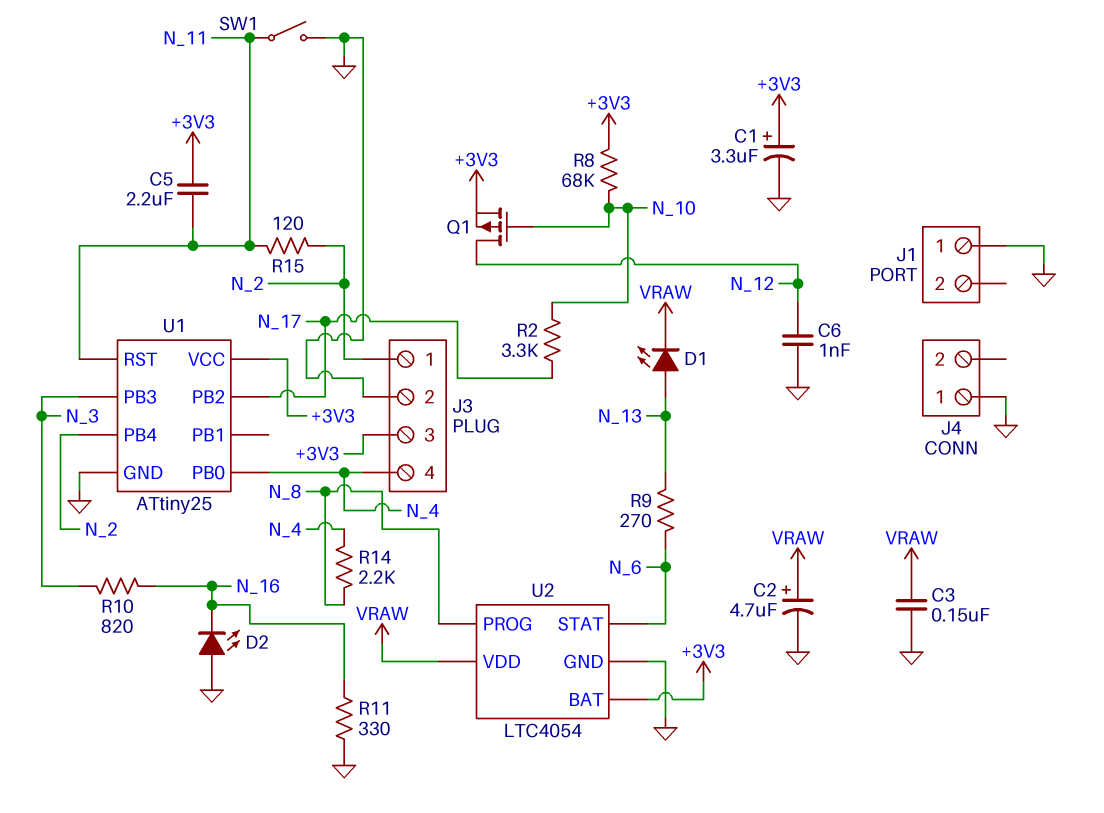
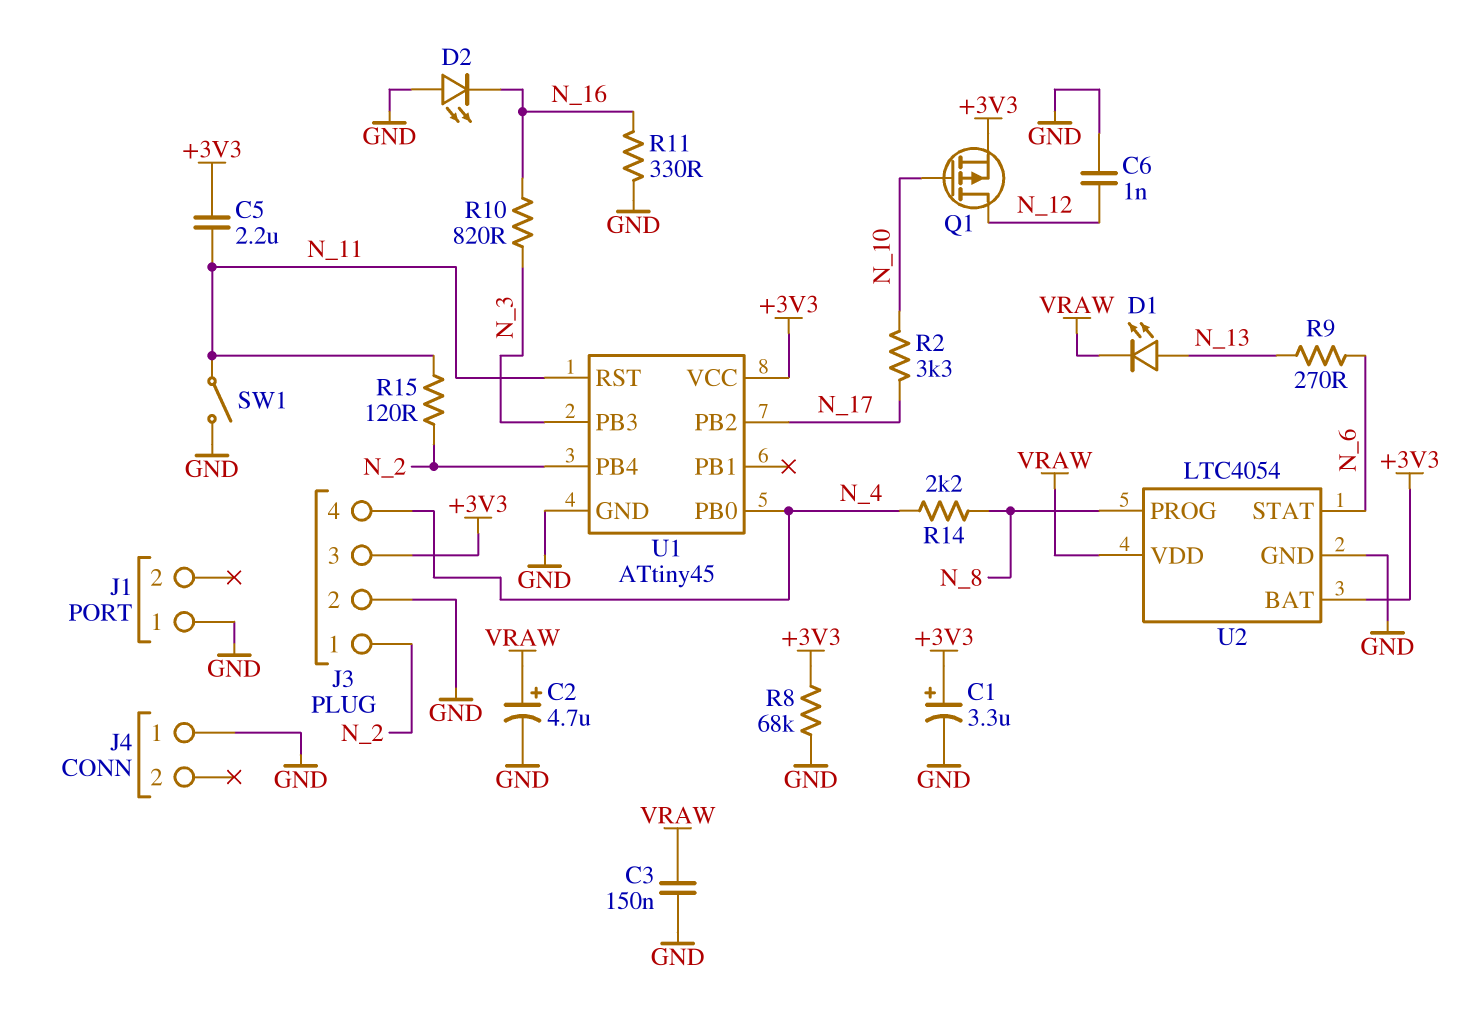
R8: 68k (+3V3, N_10) -> 68k (+3V3, GND)
U1: ATtiny25 -> ATtiny45

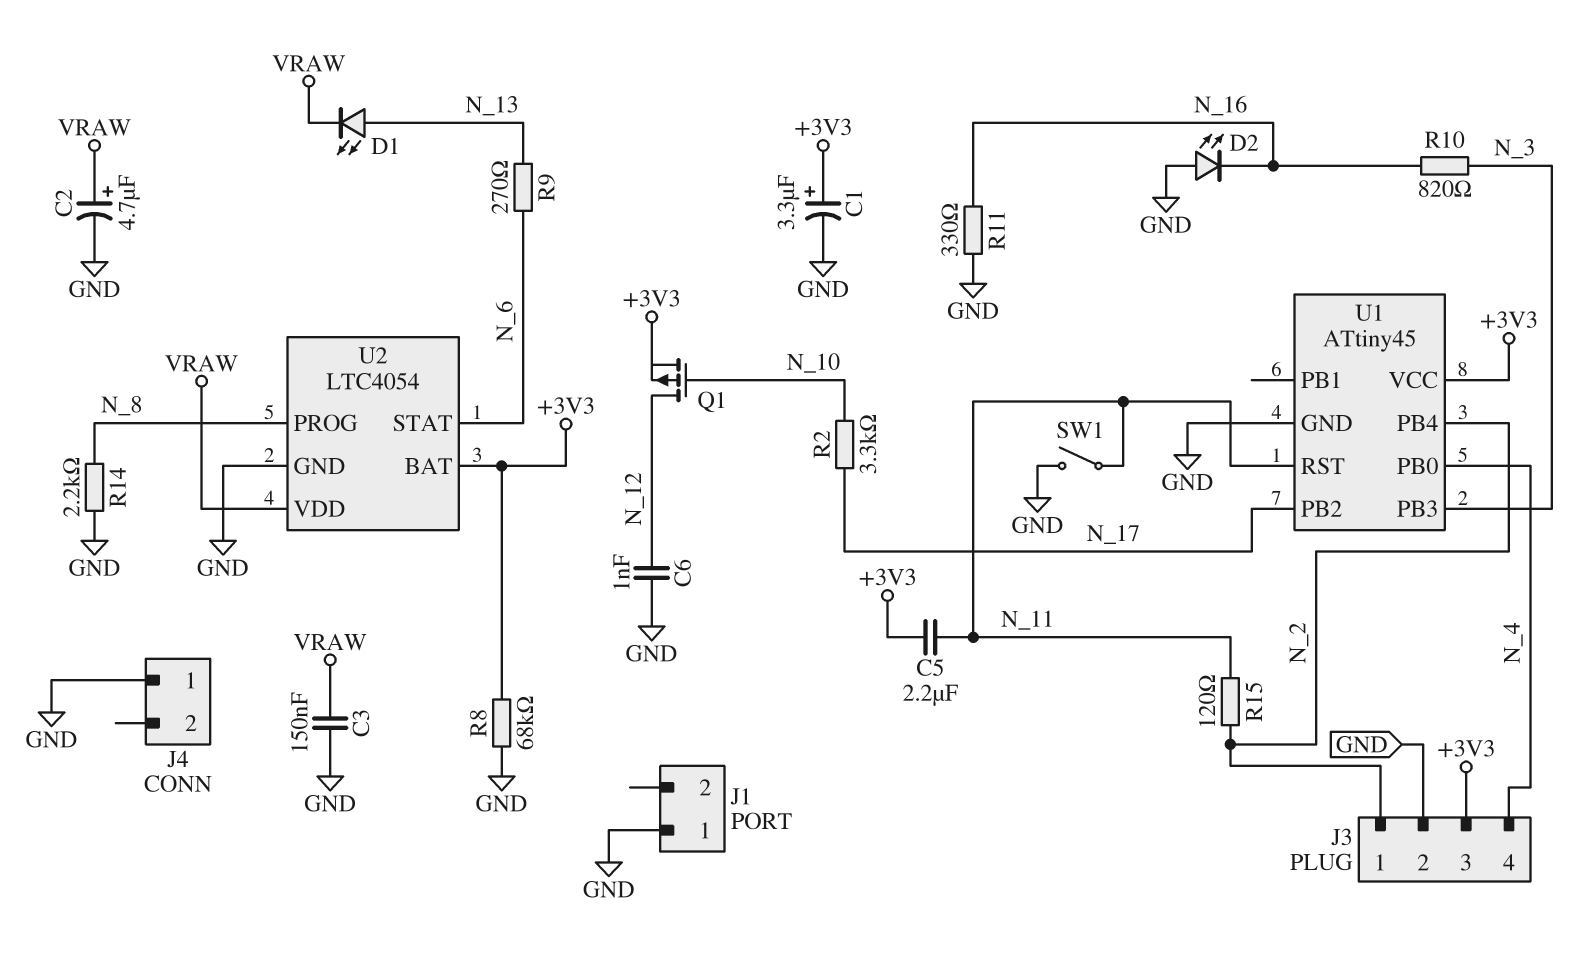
R14: 2.2k (N_4, N_8) -> 2.2k (GND, N_8)

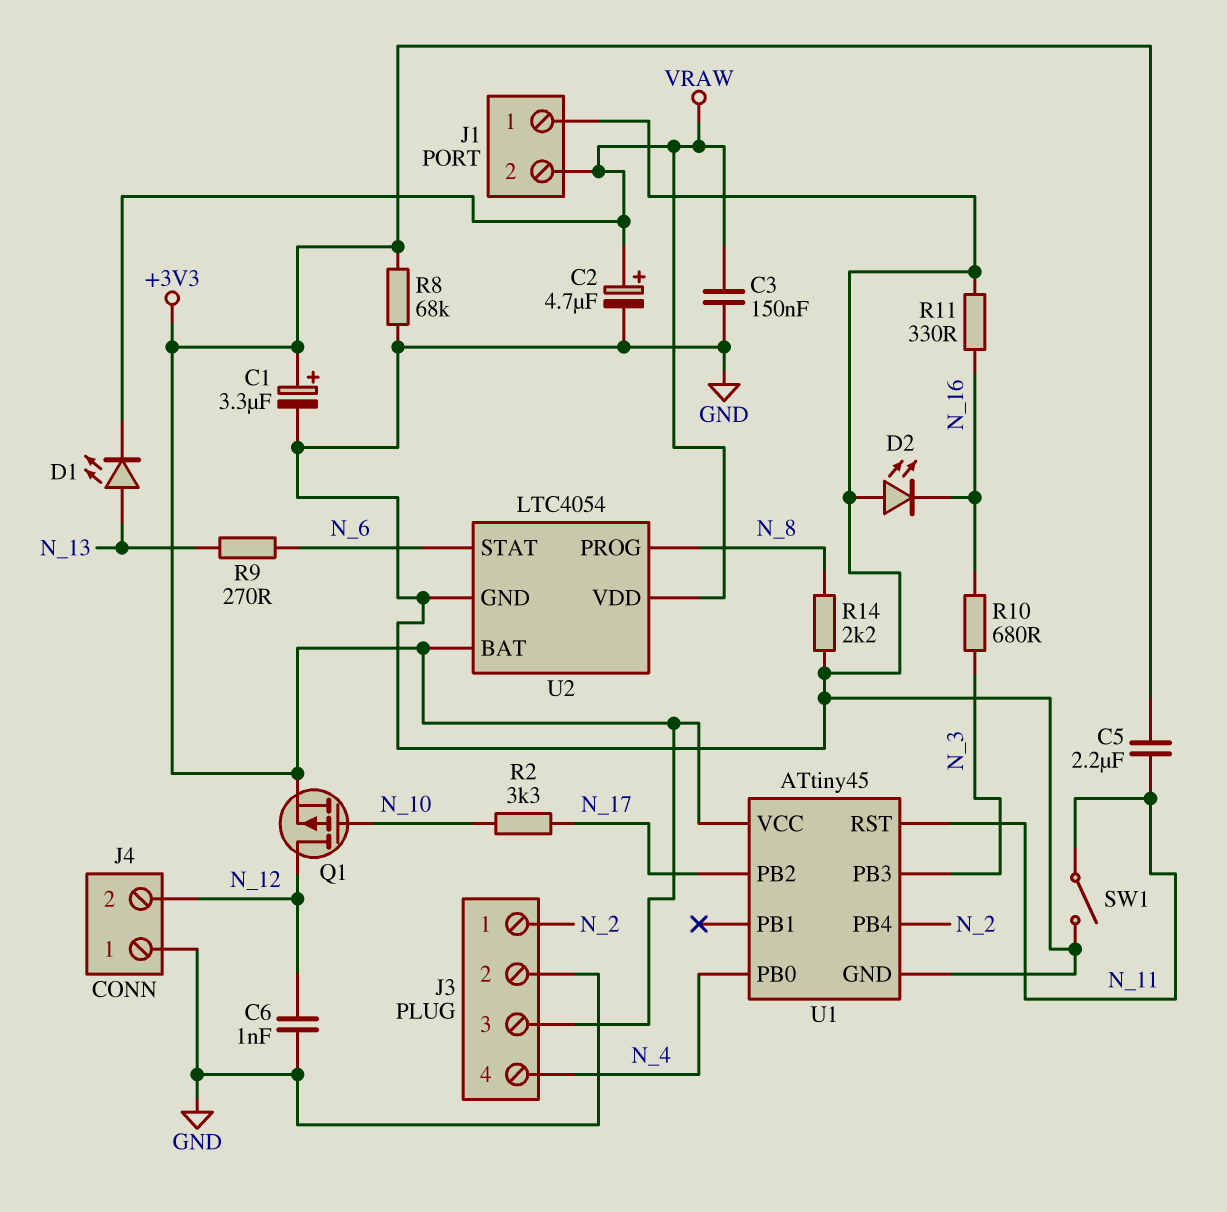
J1 pin 2: none -> VRAW
J4 pin 2: none -> N_12
R10: 820 (N_3, N_16) -> 680 (N_3, N_16)
R15: 120 (N_2, N_11) -> none

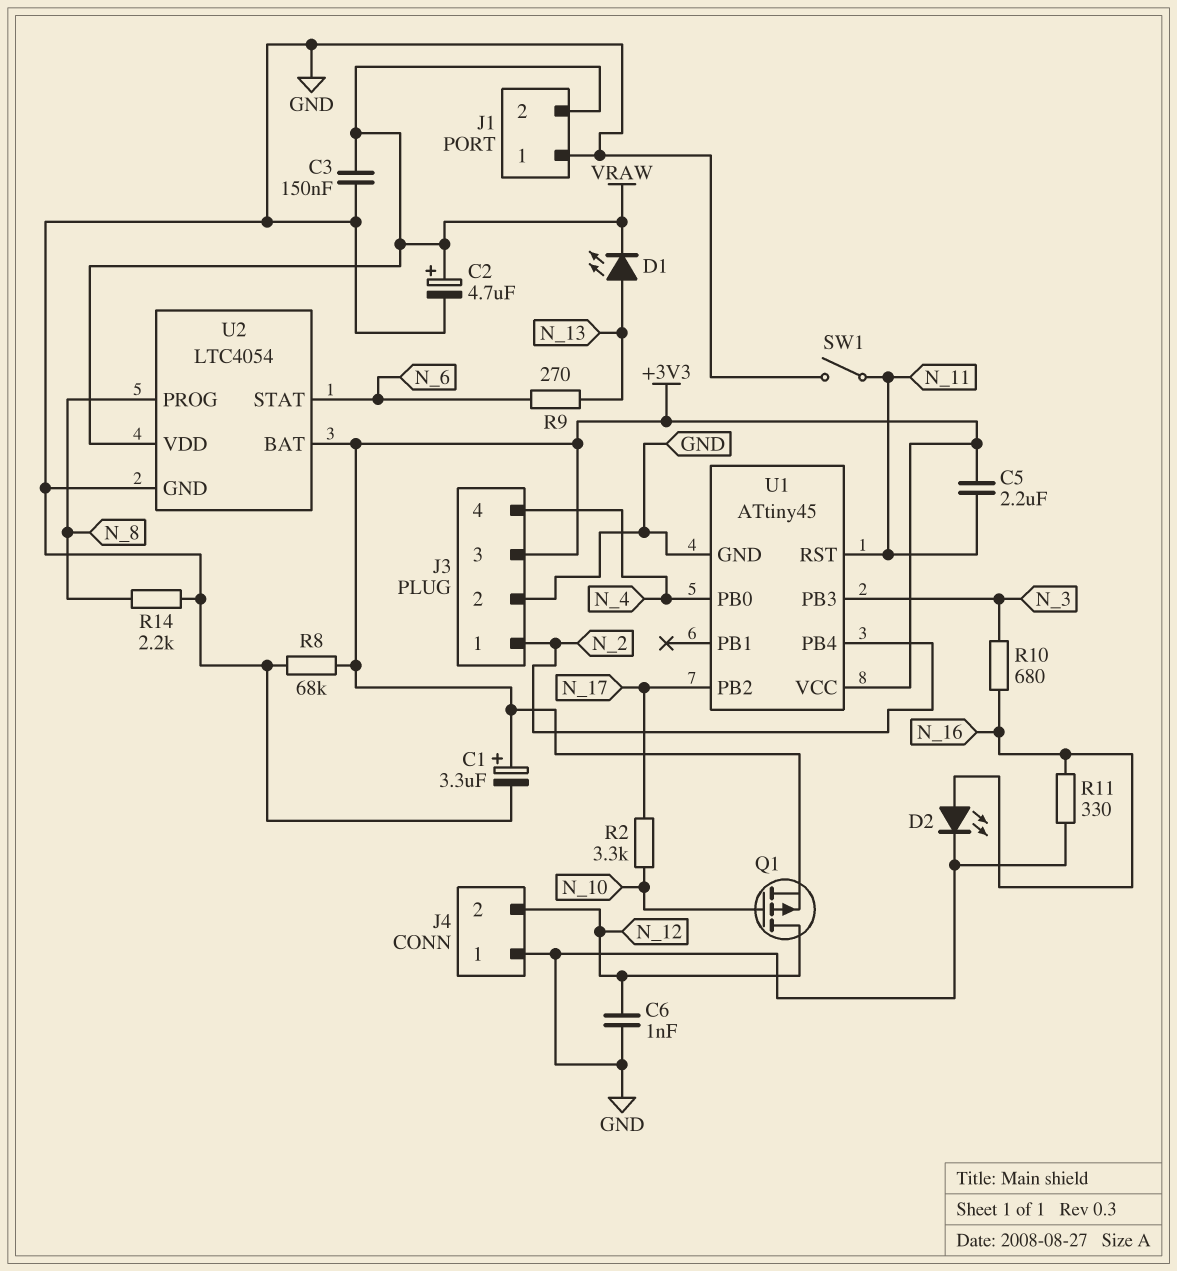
D2: LED (A GND, K N_16) -> LED (A N_16, K GND)

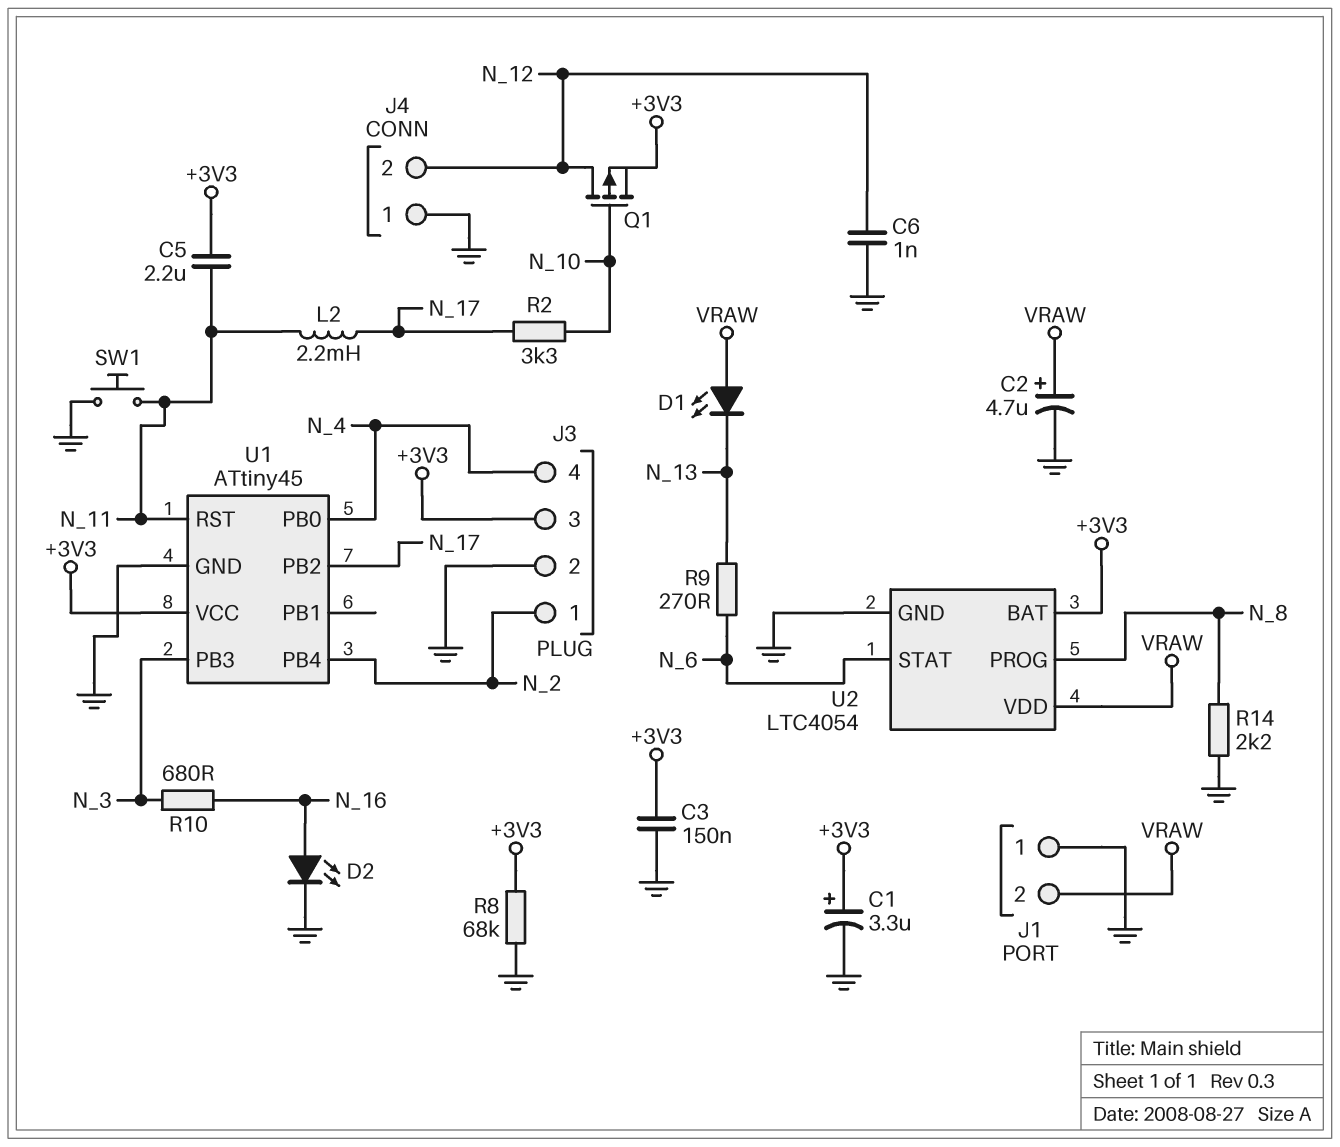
C3: 150nF (GND, VRAW) -> 150nF (+3V3, GND)
D1: LED (A N_13, K VRAW) -> LED (A VRAW, K N_13)
L2: none -> 2.2mH (N_11, N_17)
R11: 330 (GND, N_16) -> none
SW1: switch (GND, N_11) -> button (GND, N_11)

